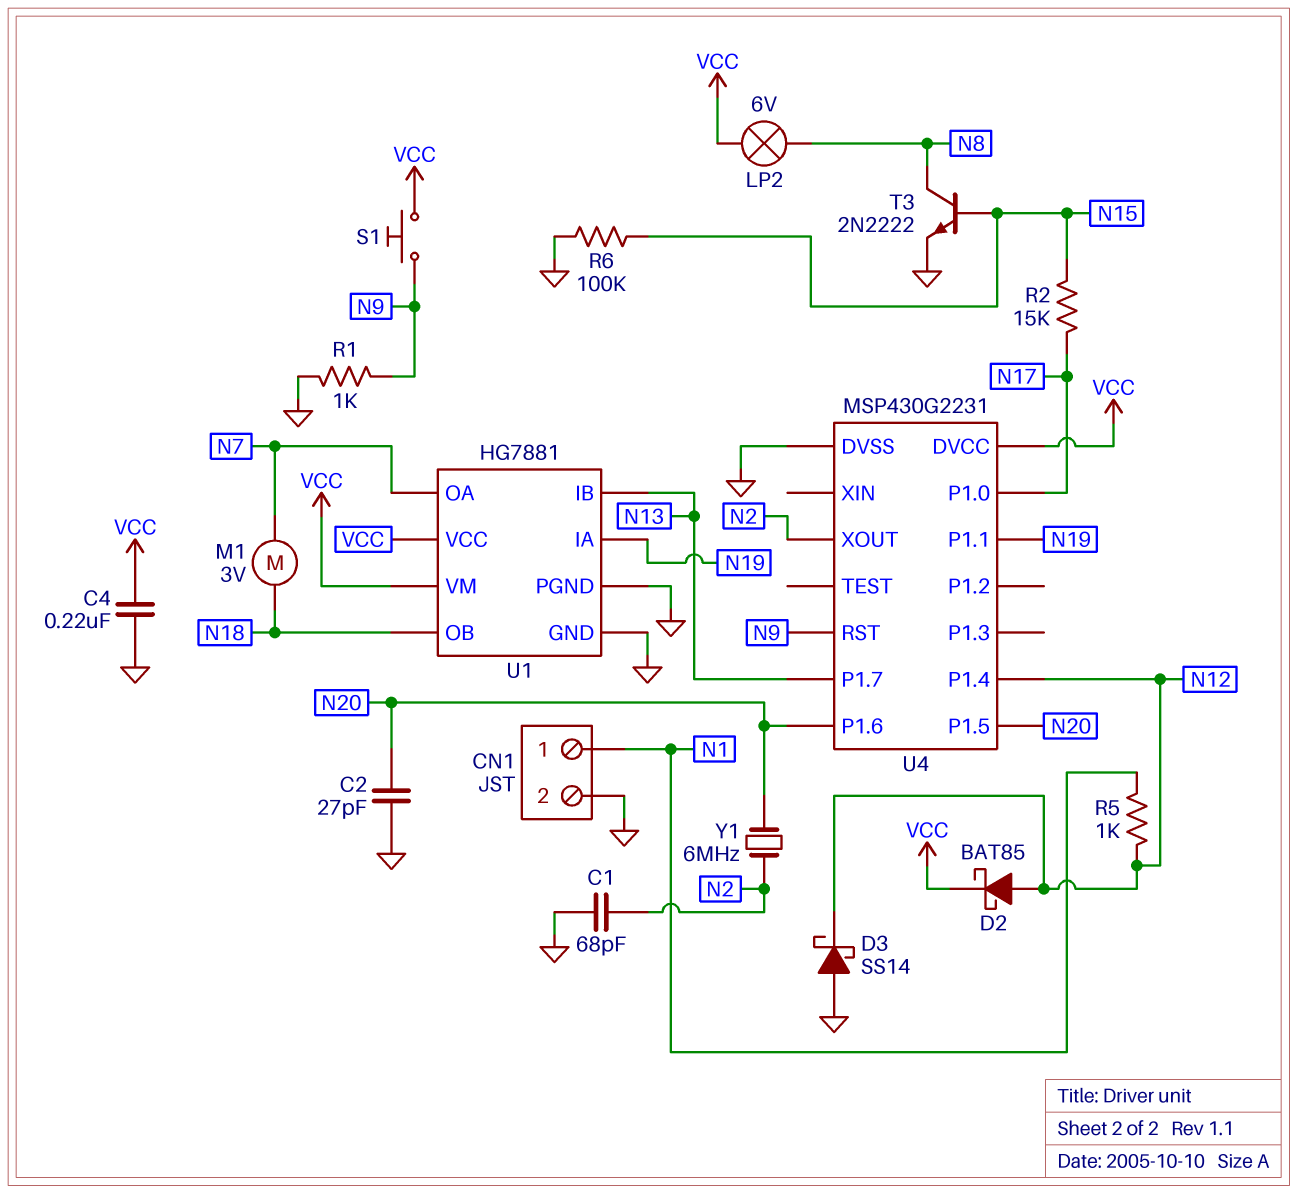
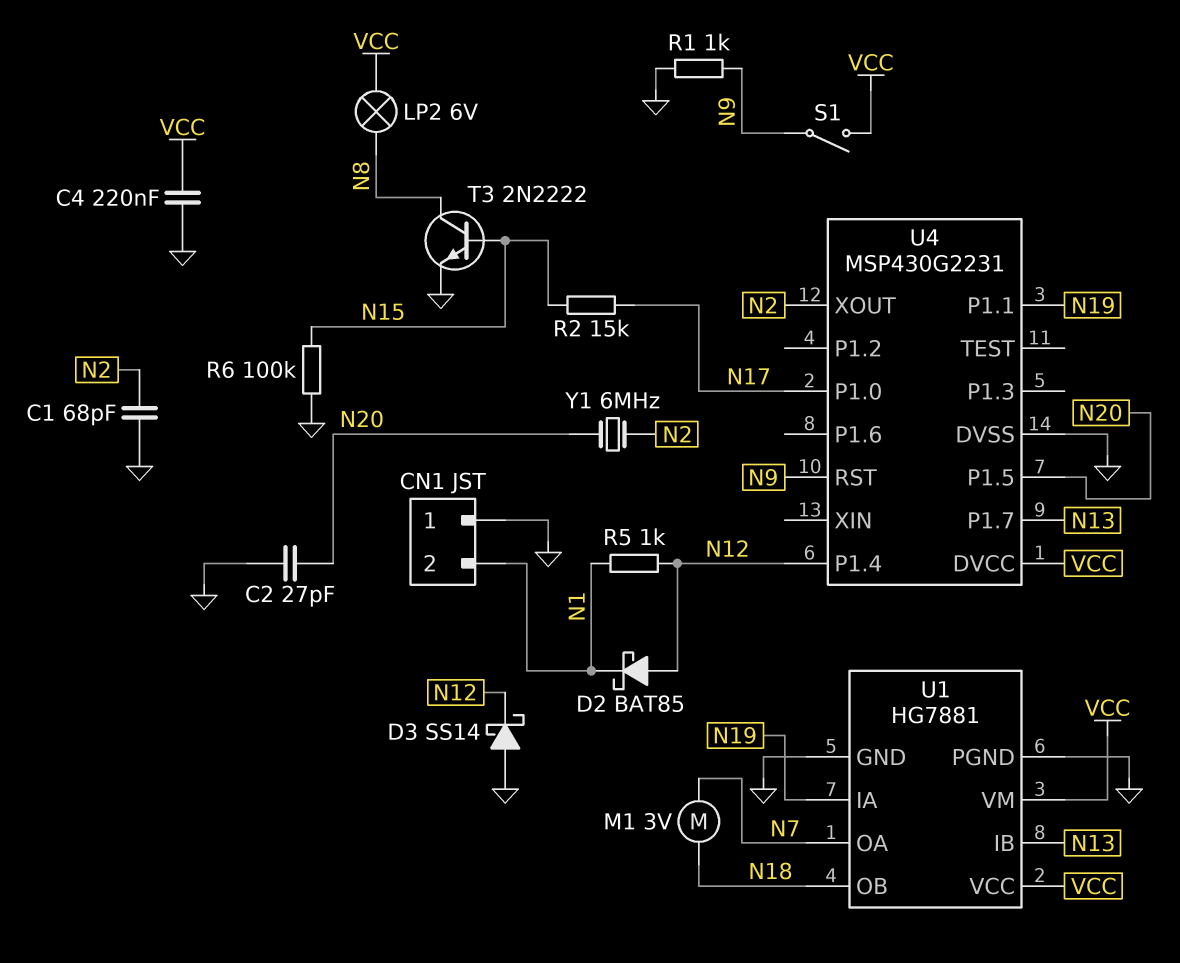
CN1 pin 1: N1 -> GND
CN1 pin 2: GND -> N1
D2: schottky BAT85 (A N12, K VCC) -> schottky BAT85 (A N12, K N1)
S1: button (N9, VCC) -> switch (N9, VCC)
U4 pin P1.6: N20 -> none

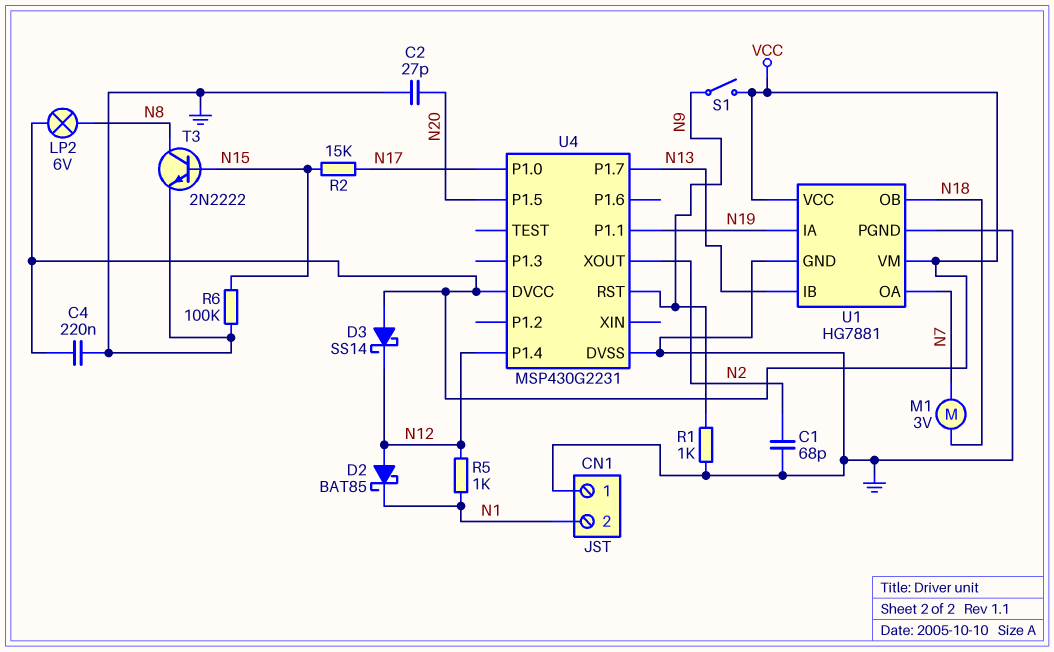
D3: schottky SS14 (A GND, K N12) -> schottky SS14 (A VCC, K N12)
Y1: 6MHz (N2, N20) -> none

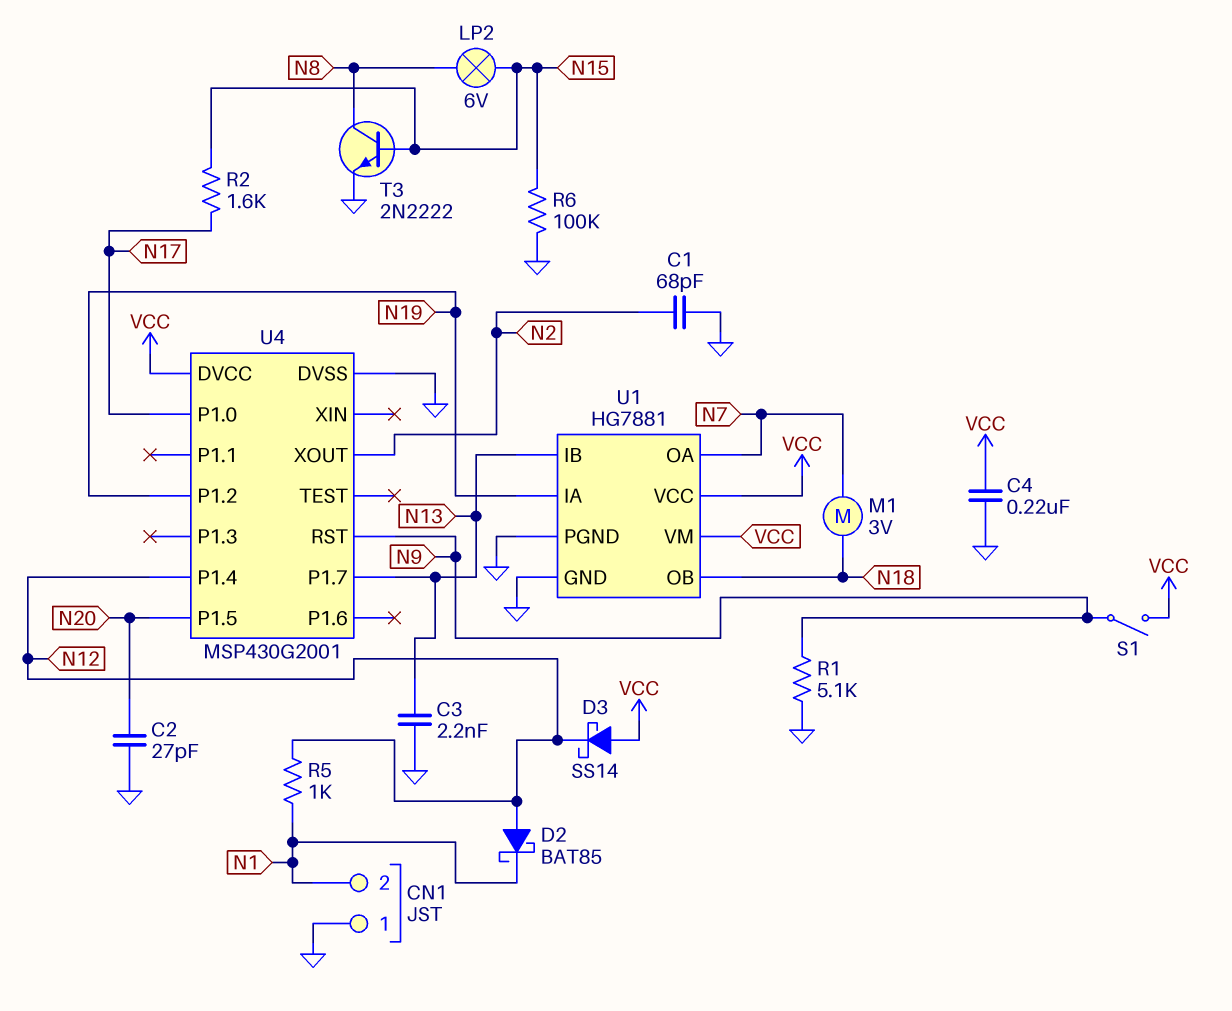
C3: none -> 2.2nF (GND, N13)
LP2: lamp 6V (N8, VCC) -> lamp 6V (N8, N15)
R1: 1k (GND, N9) -> 5.1k (GND, N9)
R2: 15k (N15, N17) -> 1.6k (N15, N17)
U4: MSP430G2231 -> MSP430G2001
U4 pin P1.1: N19 -> none
U4 pin P1.2: none -> N19

